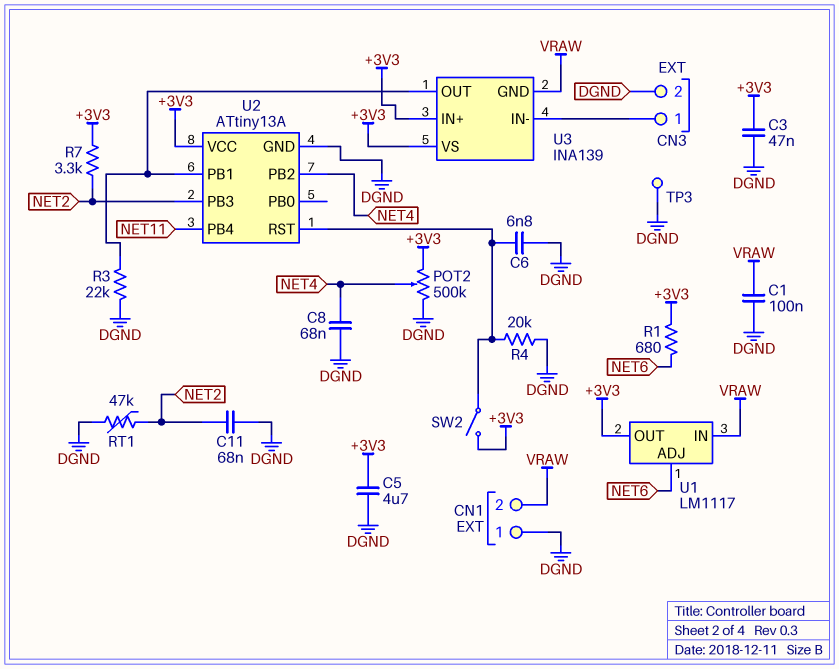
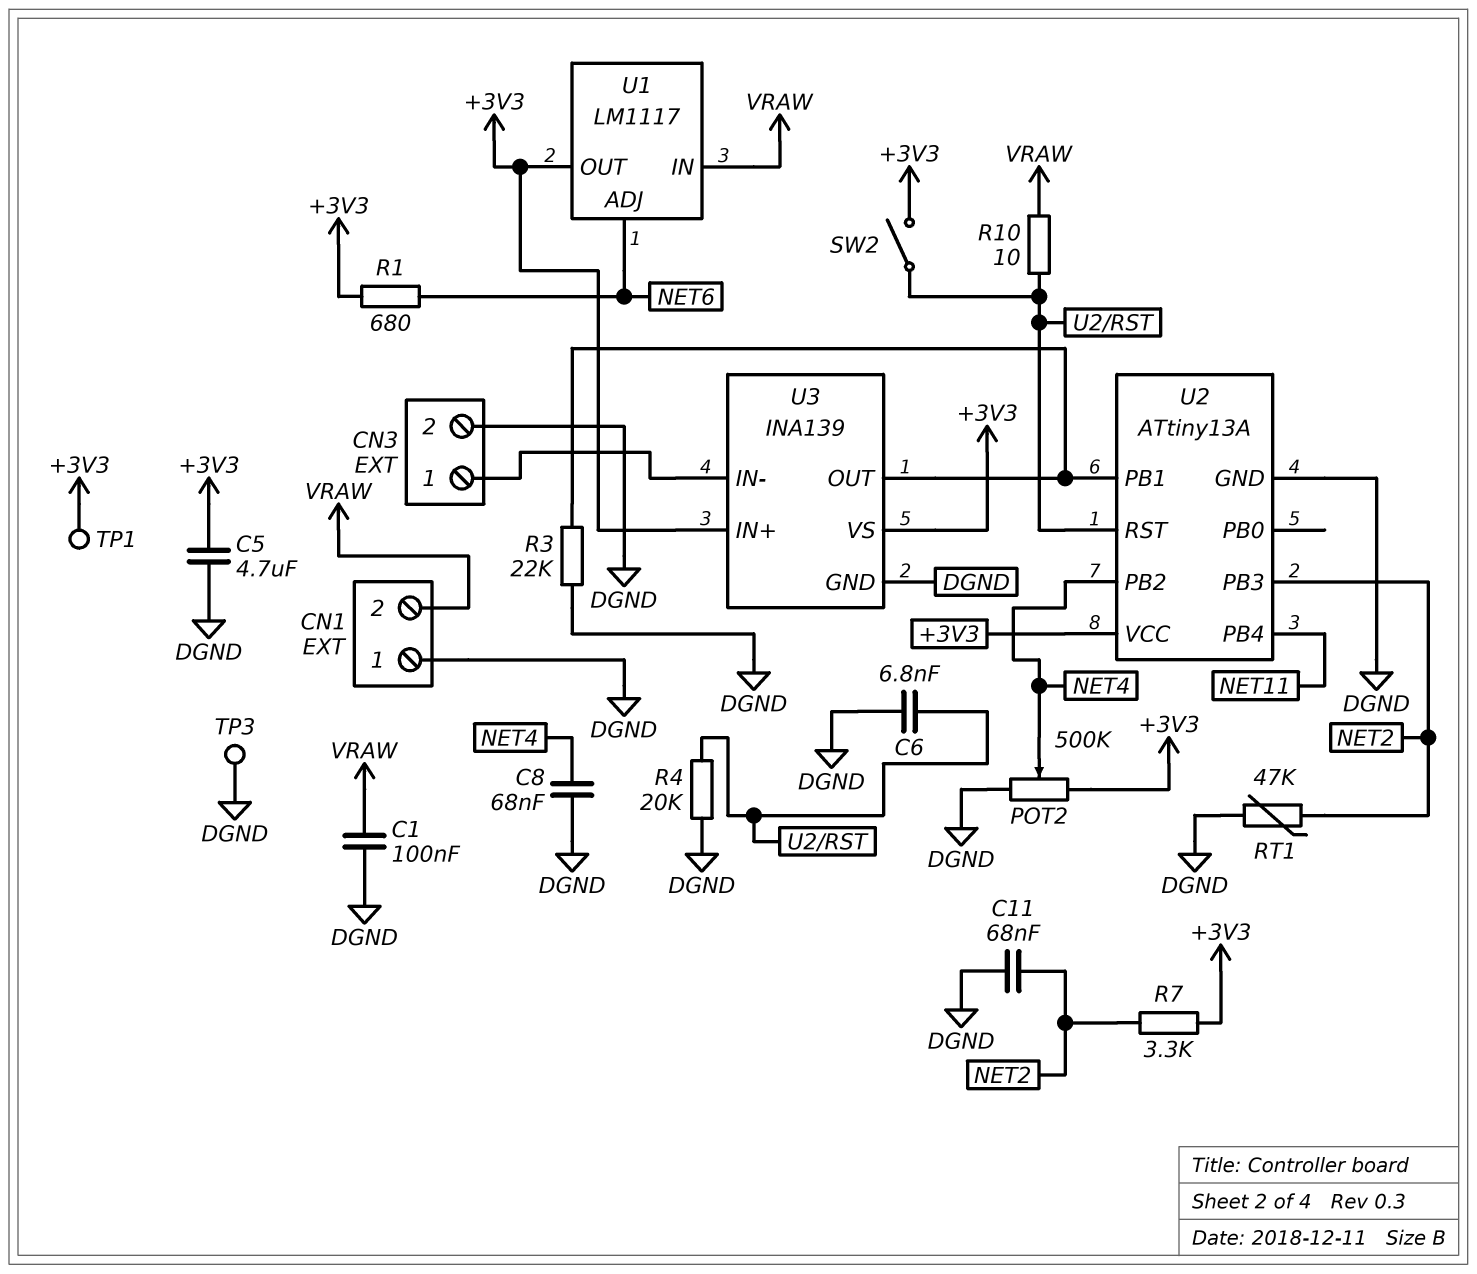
C3: 47nF (+3V3, DGND) -> none
R10: none -> 10 (U2/RST, VRAW)
TP1: none -> test point (+3V3)
U3 pin GND: VRAW -> DGND

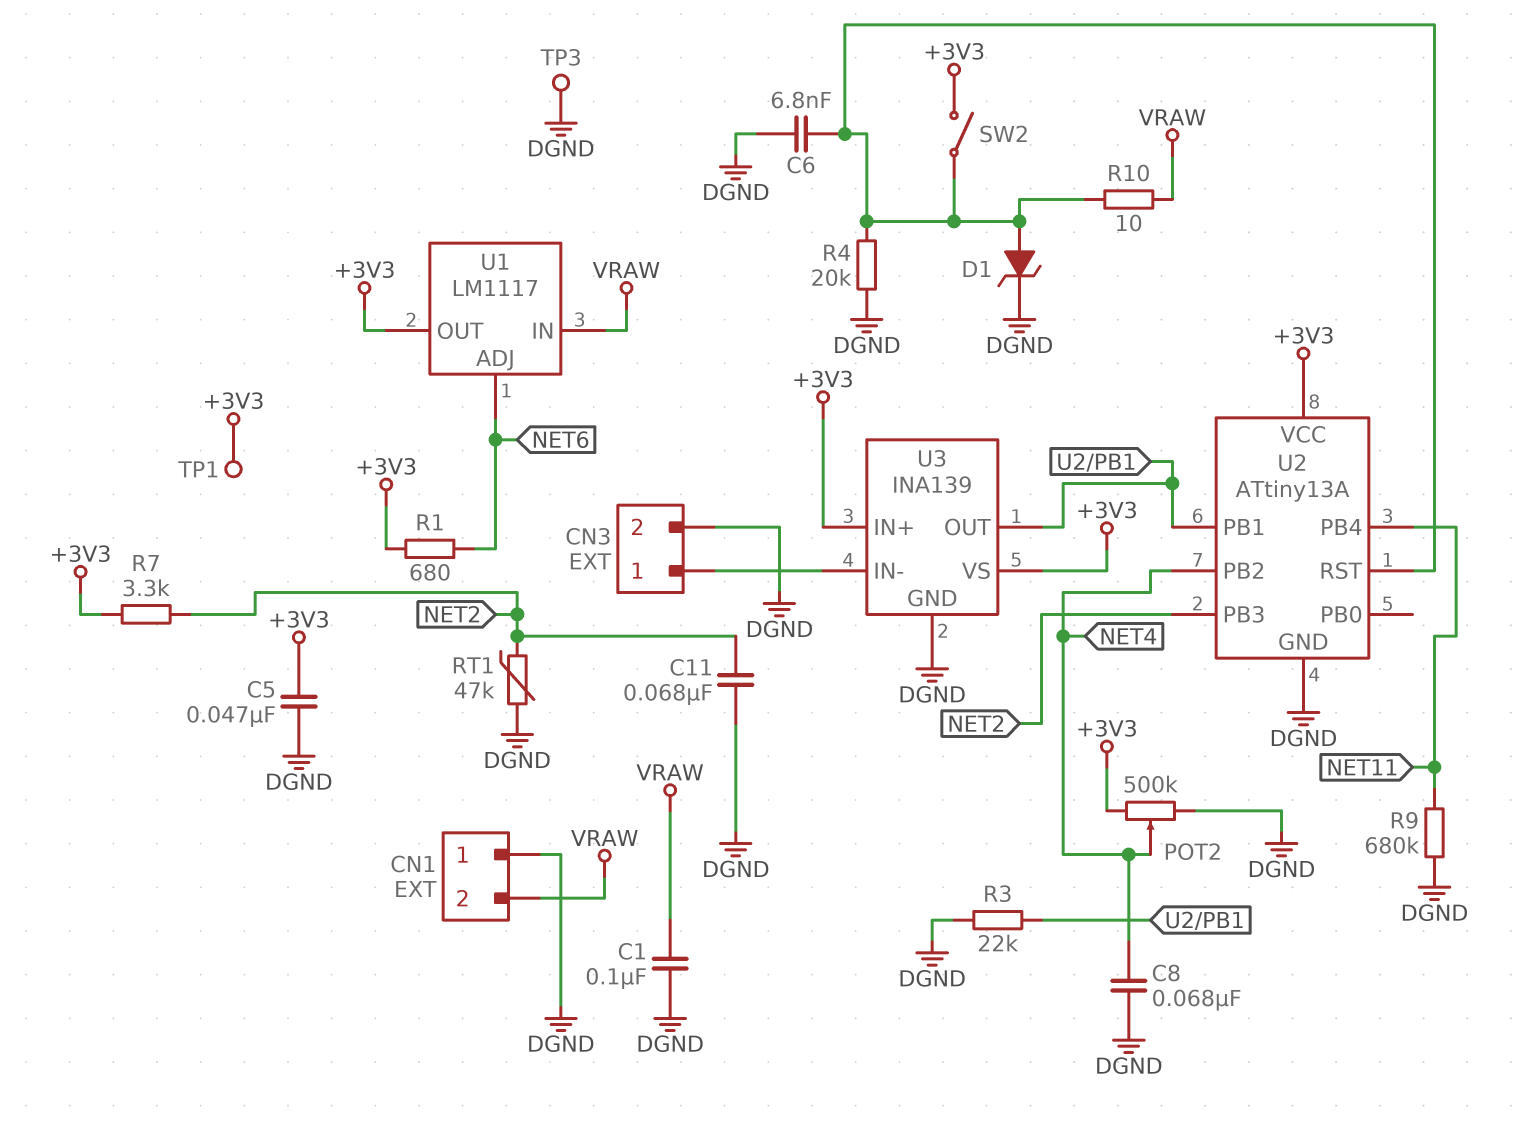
C5: 4.7uF (+3V3, DGND) -> 47nF (+3V3, DGND)
D1: none -> zener (A U2/RST, K DGND)
R9: none -> 680k (DGND, NET11)

